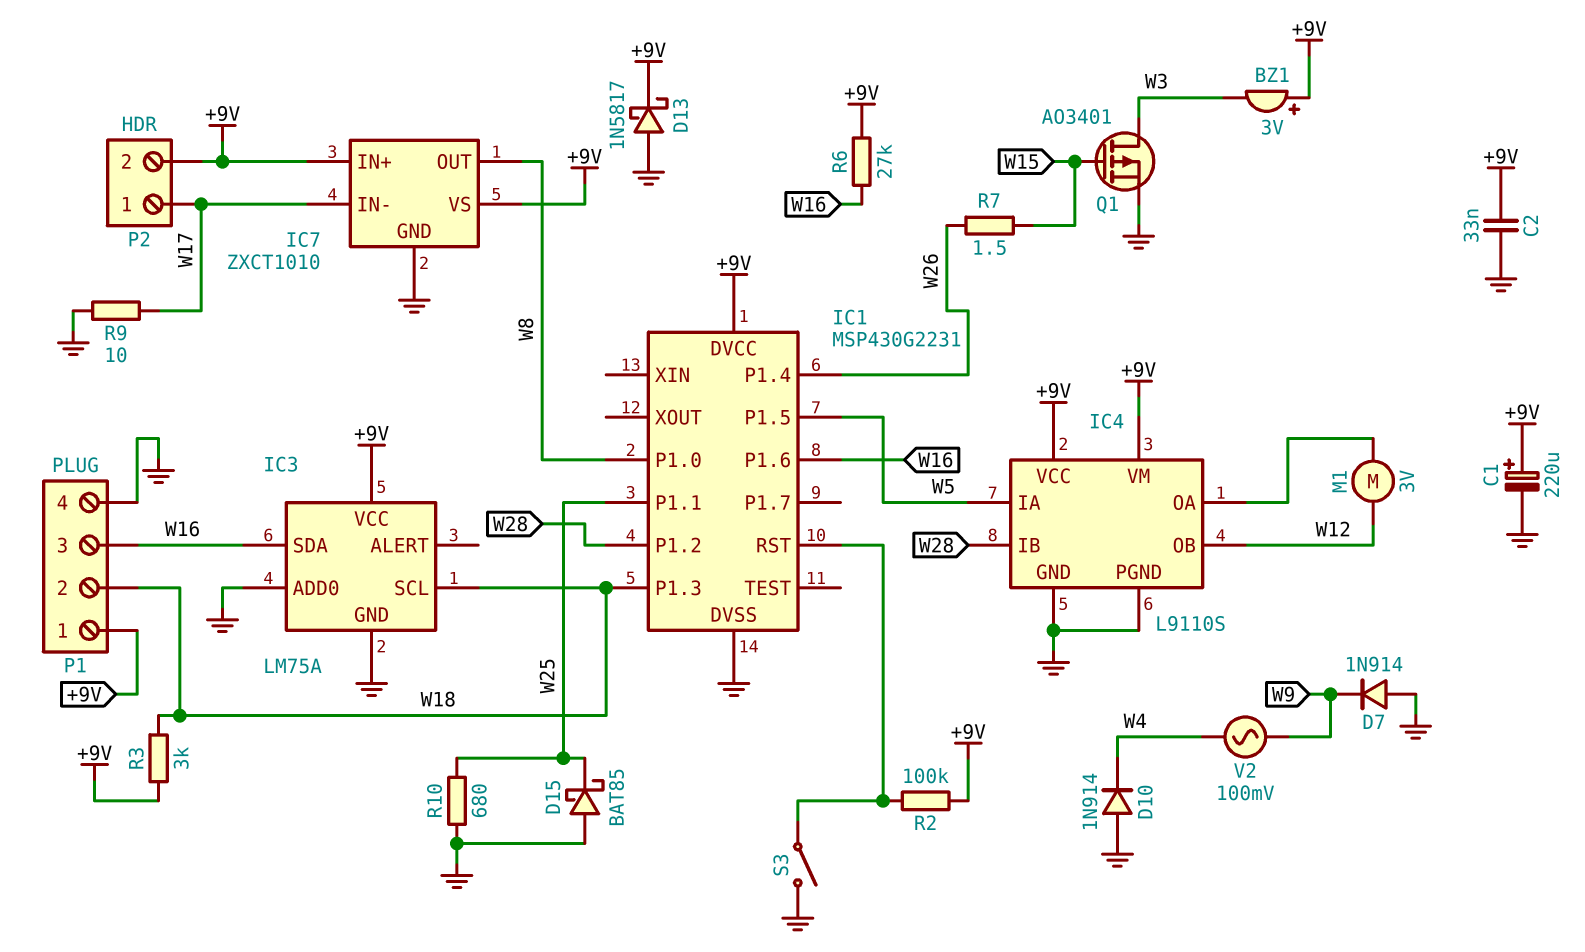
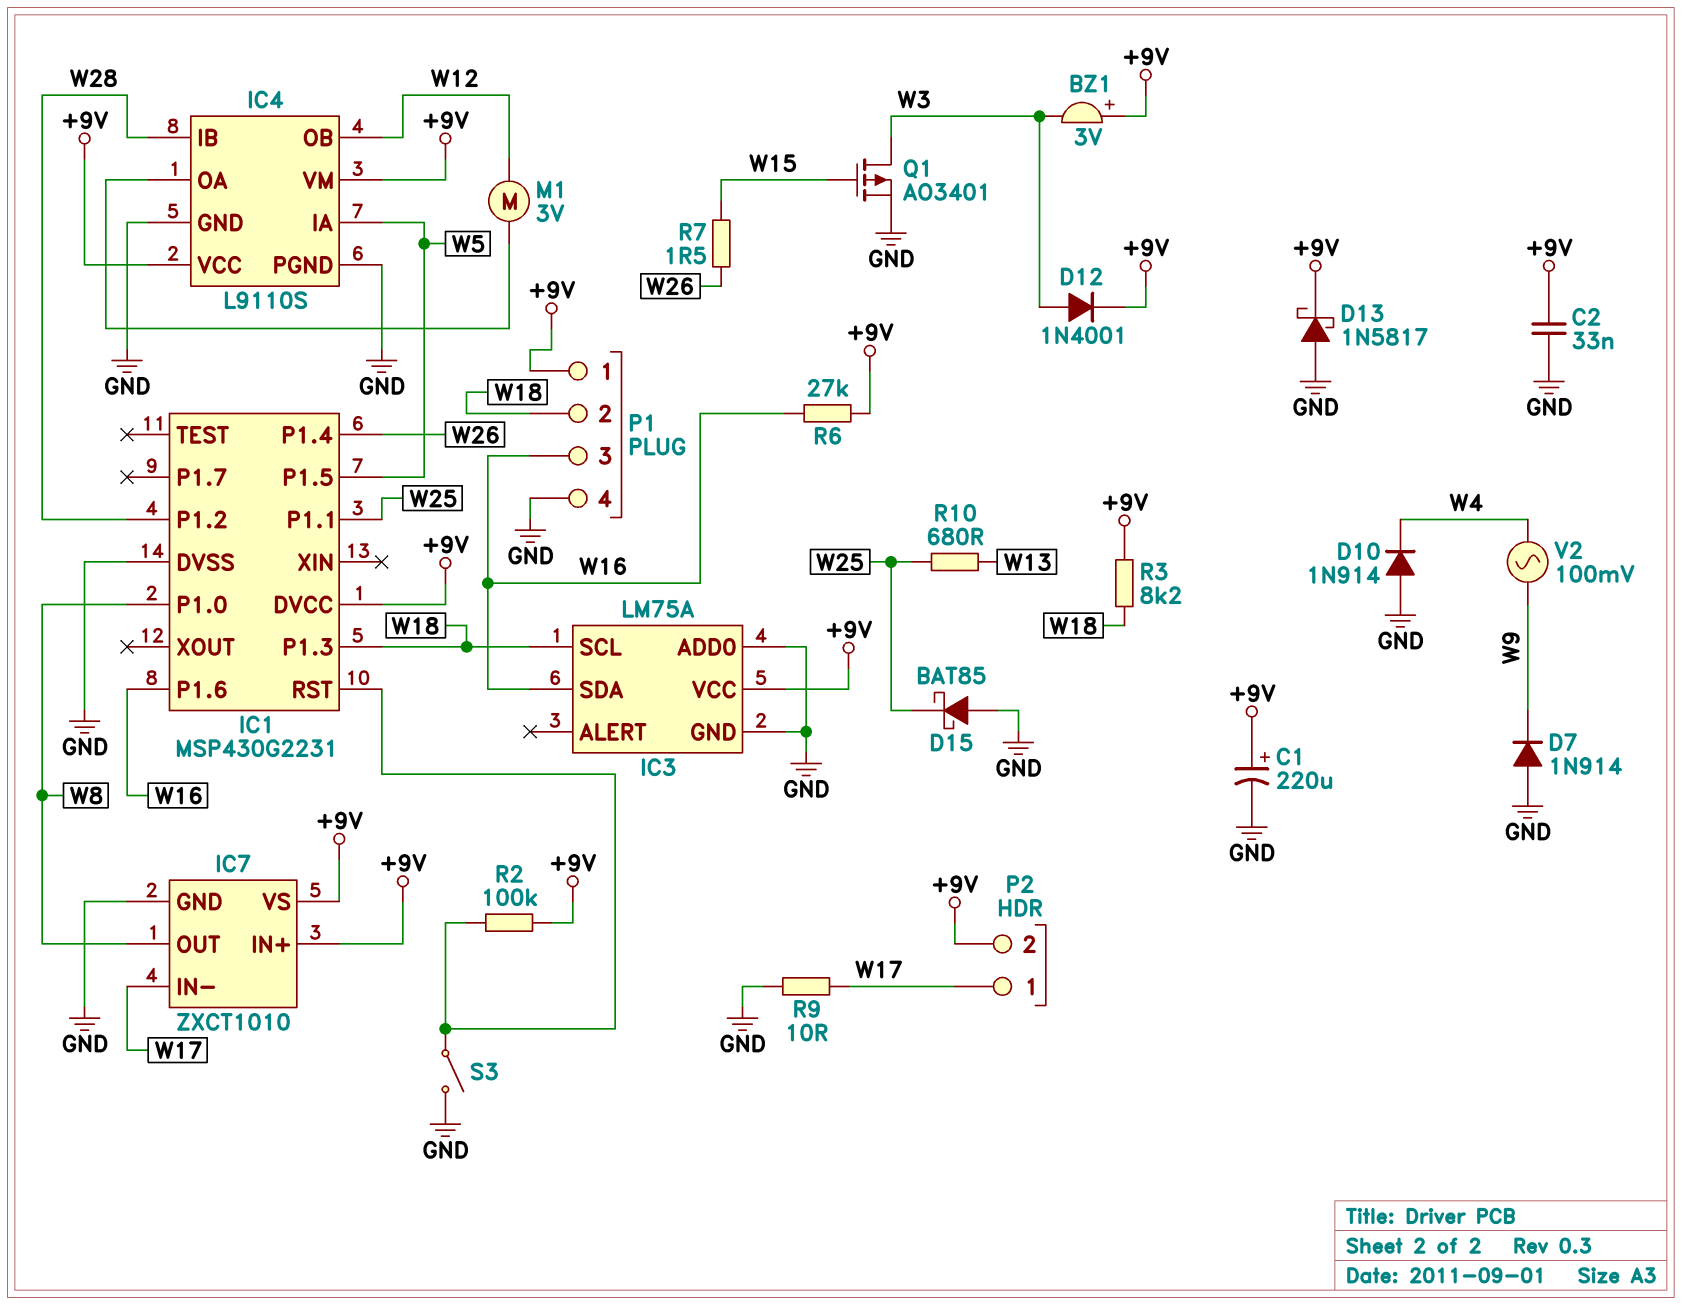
D12: none -> diode 1N4001 (A W3, K +9V)
R3: 3k (+9V, W18) -> 8.2k (+9V, W18)
R10: 680 (GND, W25) -> 680 (W13, W25)

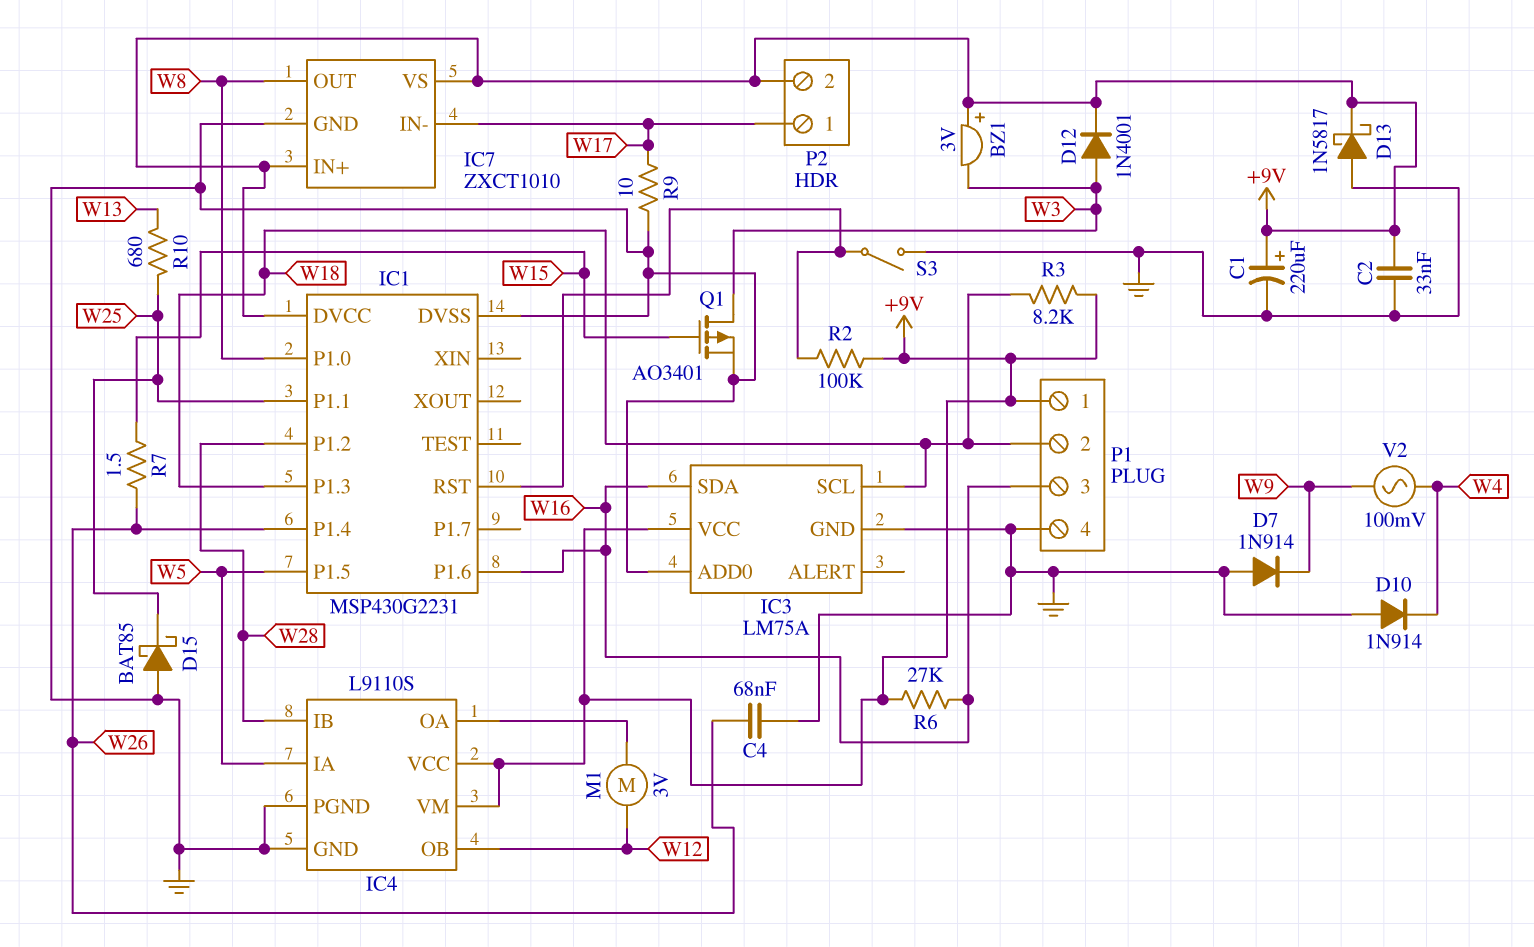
C4: none -> 68nF (GND, W26)

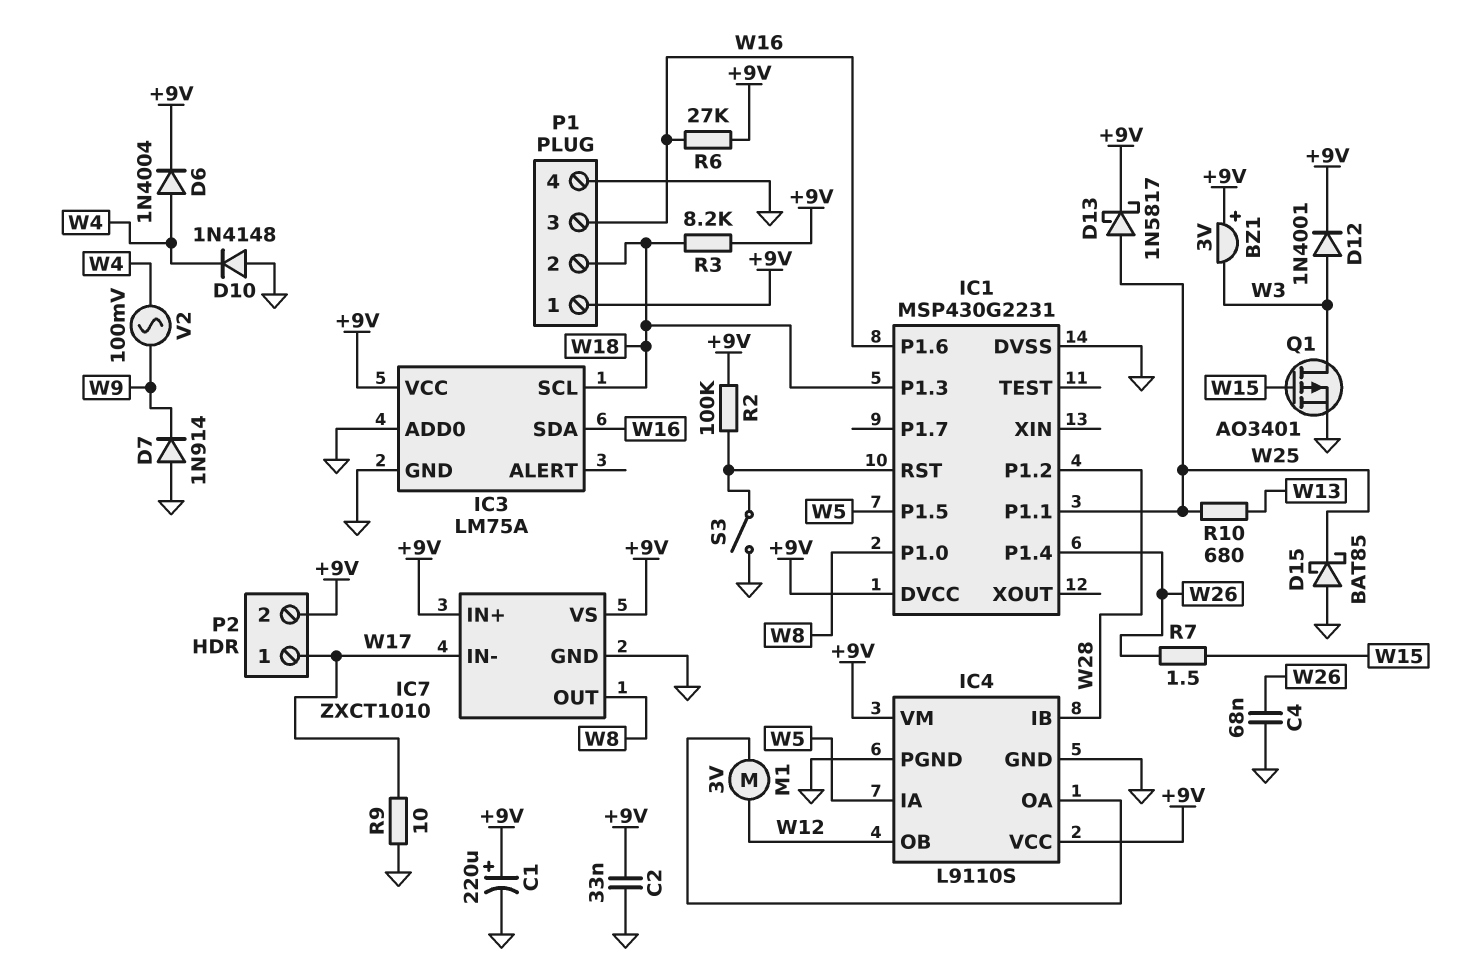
D6: none -> diode 1N4004 (A W4, K +9V)
D10: diode 1N914 (A GND, K W4) -> diode 1N4148 (A GND, K W4)
D13: schottky 1N5817 (A GND, K +9V) -> schottky 1N5817 (A W25, K +9V)

